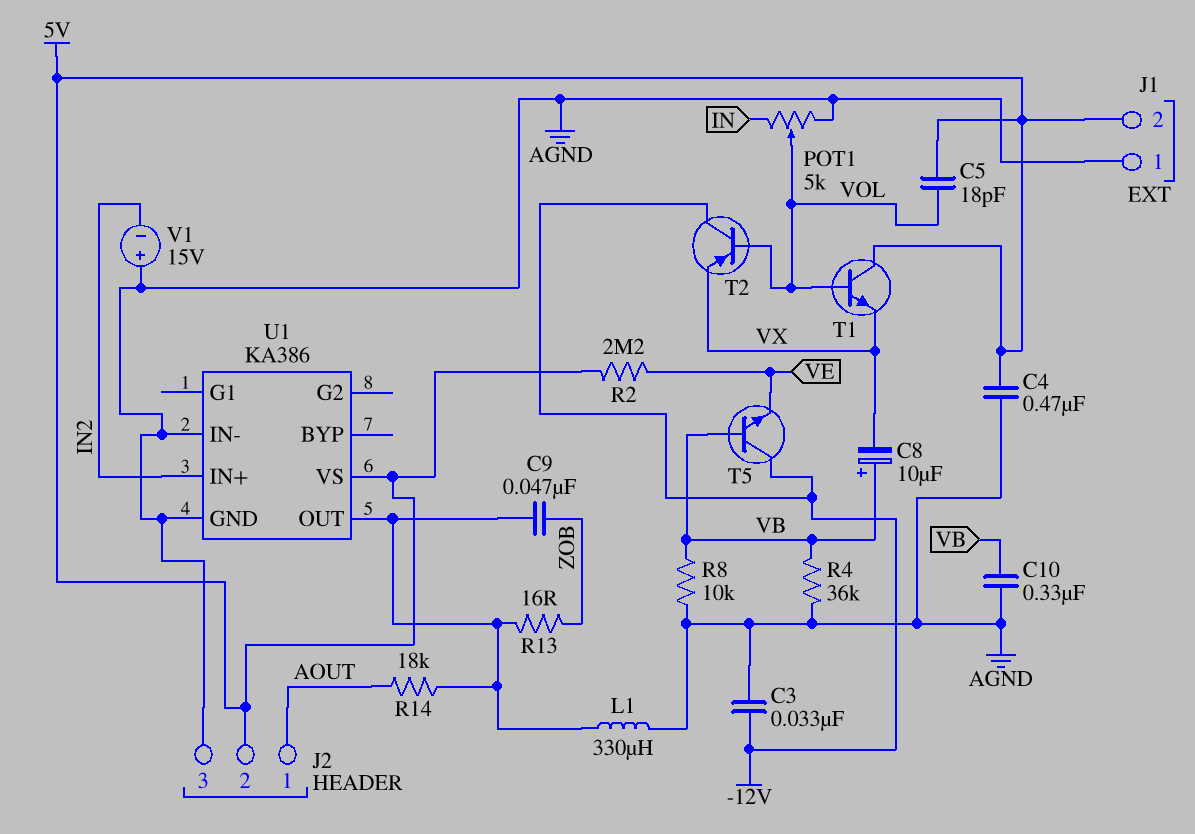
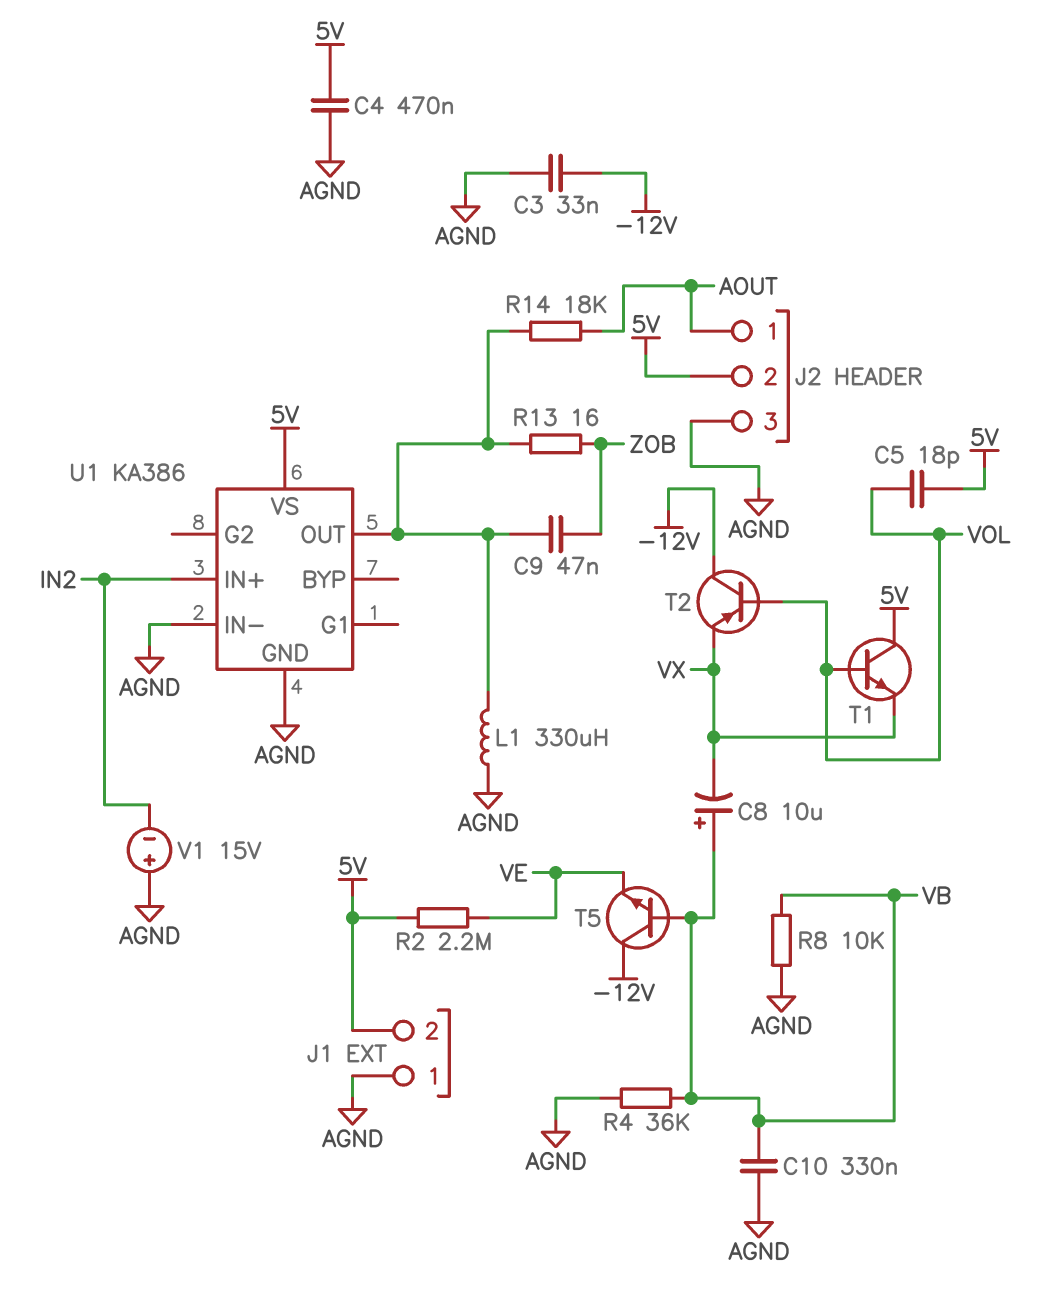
POT1: 5k (AGND, IN, wiper VOL) -> none

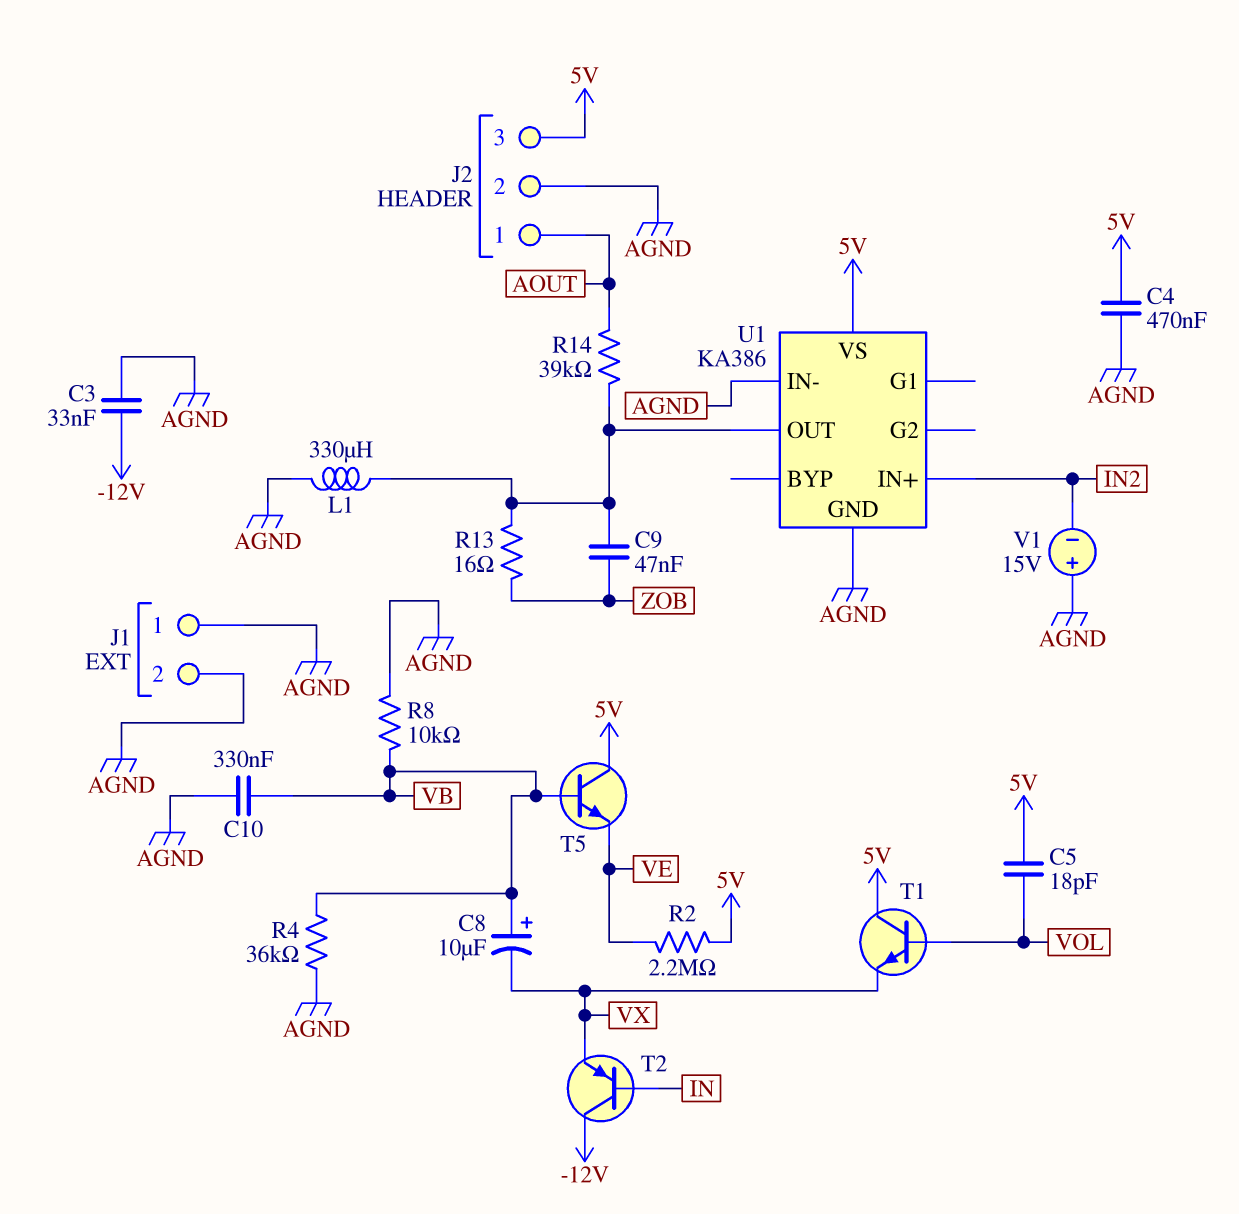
J1 pin 2: 5V -> AGND
J2 pin 2: 5V -> AGND
J2 pin 3: AGND -> 5V
R14: 18k (AOUT, U1/OUT) -> 39k (AOUT, U1/OUT)
T2: PNP (B VOL, C -12V, E VX) -> PNP (B IN, C -12V, E VX)
T5: NPN (B VB, C -12V, E VE) -> NPN (B VB, C 5V, E VE)

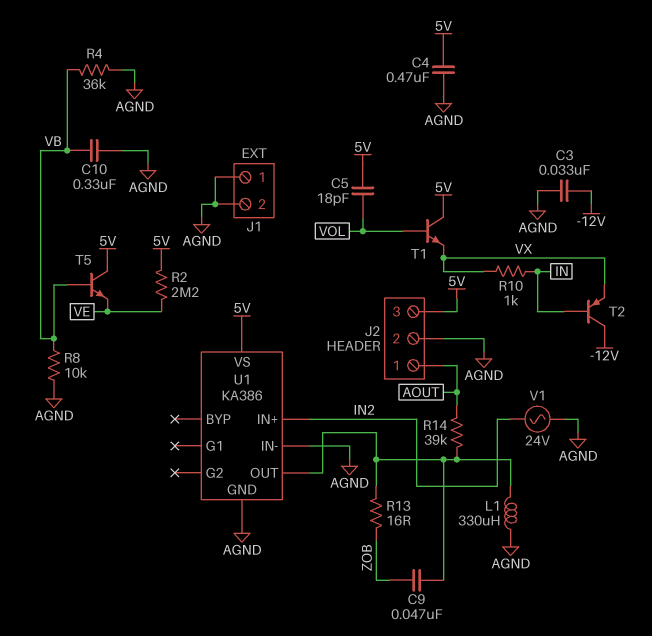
C8: 10uF (plus VB, minus VX) -> none
R10: none -> 1k (IN, VX)
V1: 15V (plus AGND, minus IN2) -> AC 24V (AGND, IN2)

